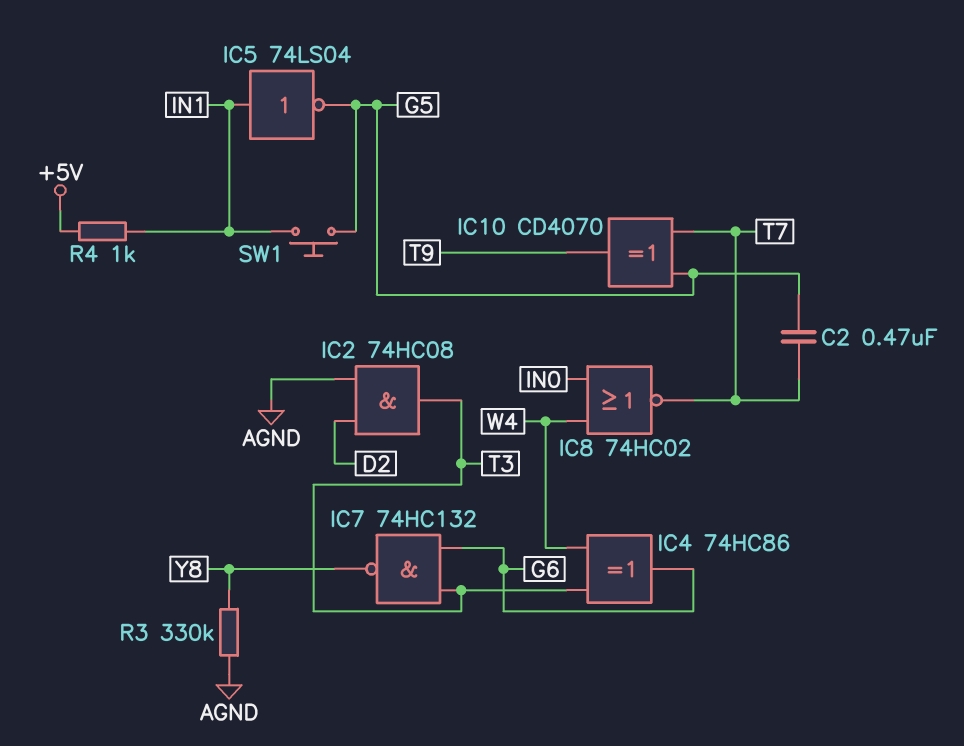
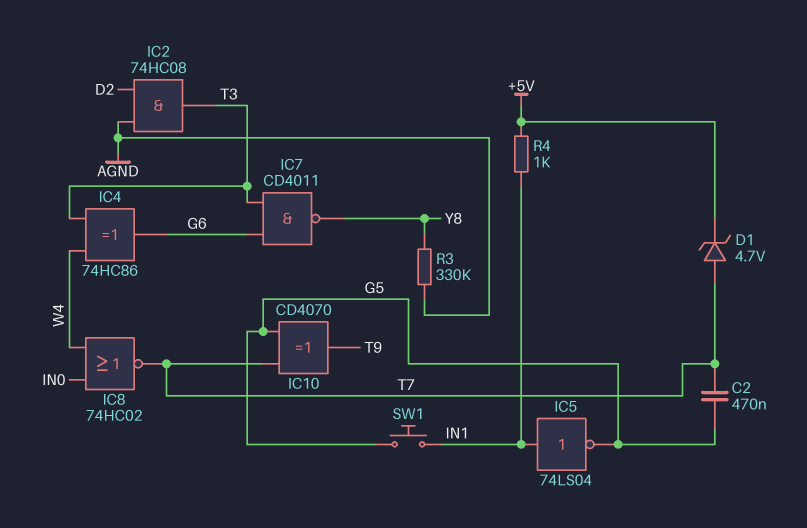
D1: none -> zener 4.7V (A T7, K +5V)
IC7: NAND 74HC132 (in G6, in T3, out Y8) -> NAND CD4011 (in G6, in T3, out Y8)

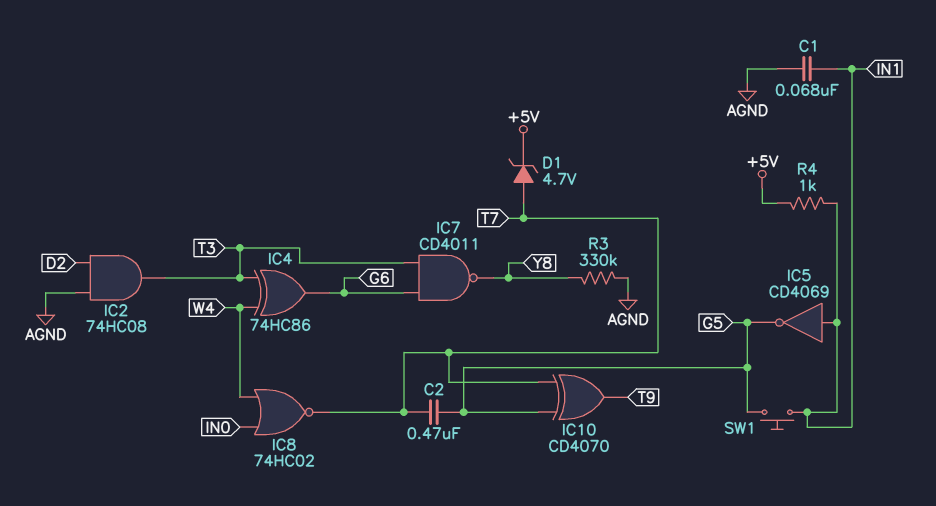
C1: none -> 68nF (AGND, IN1)
IC5: NOT 74LS04 (in IN1, out G5) -> NOT CD4069 (in IN1, out G5)

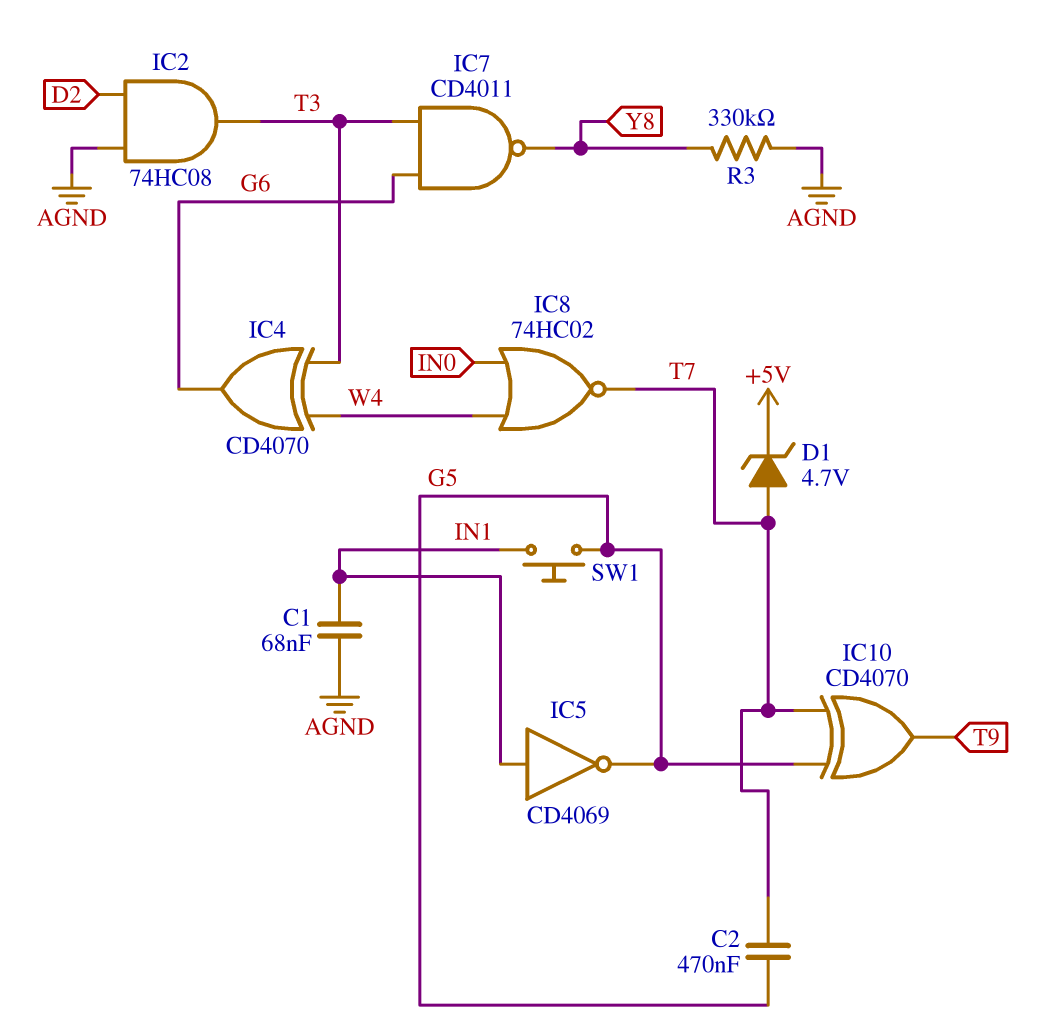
IC4: XOR 74HC86 (in T3, in W4, out G6) -> XOR CD4070 (in T3, in W4, out G6)
R4: 1k (+5V, IN1) -> none

